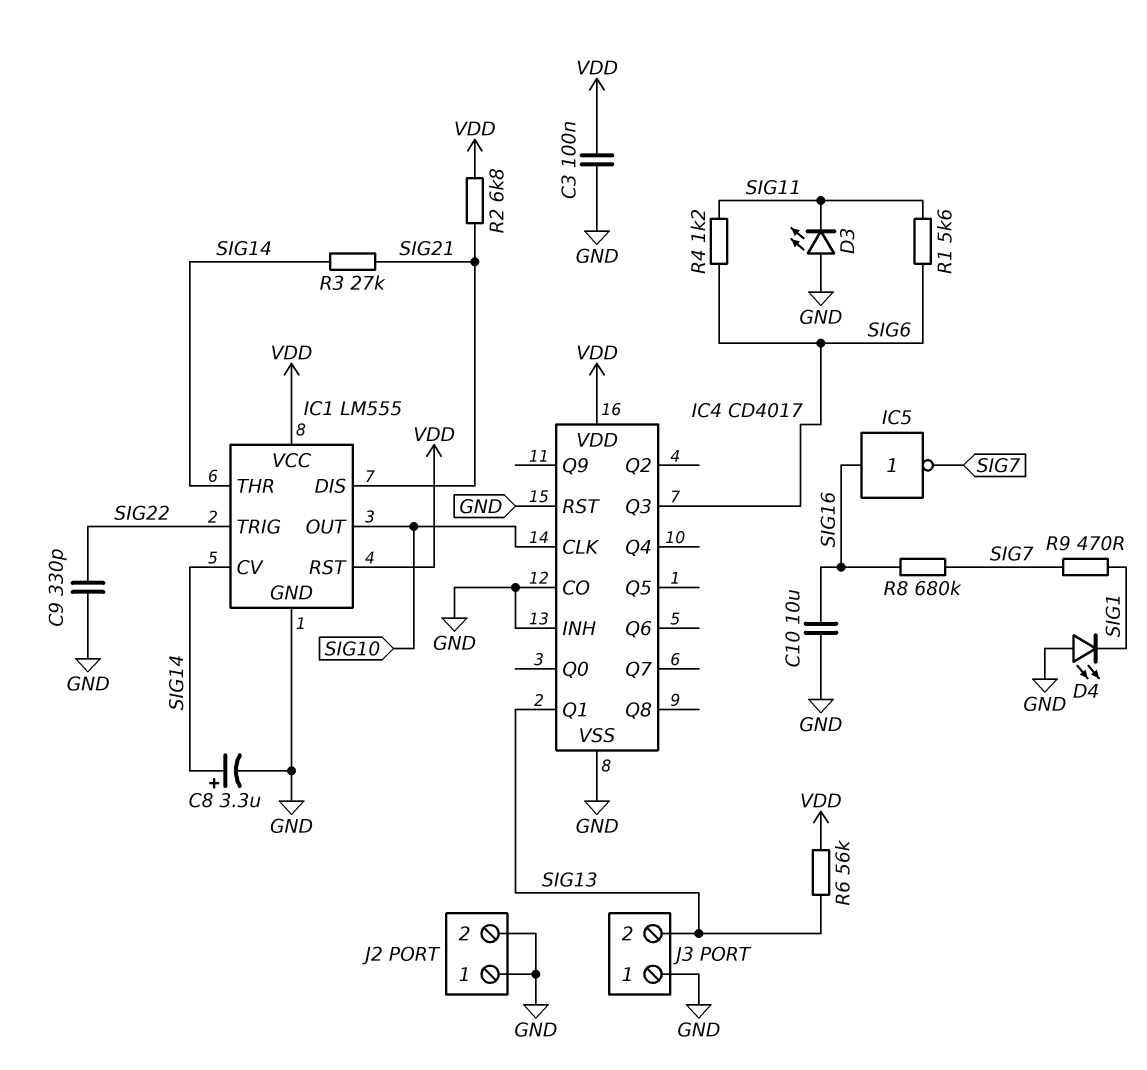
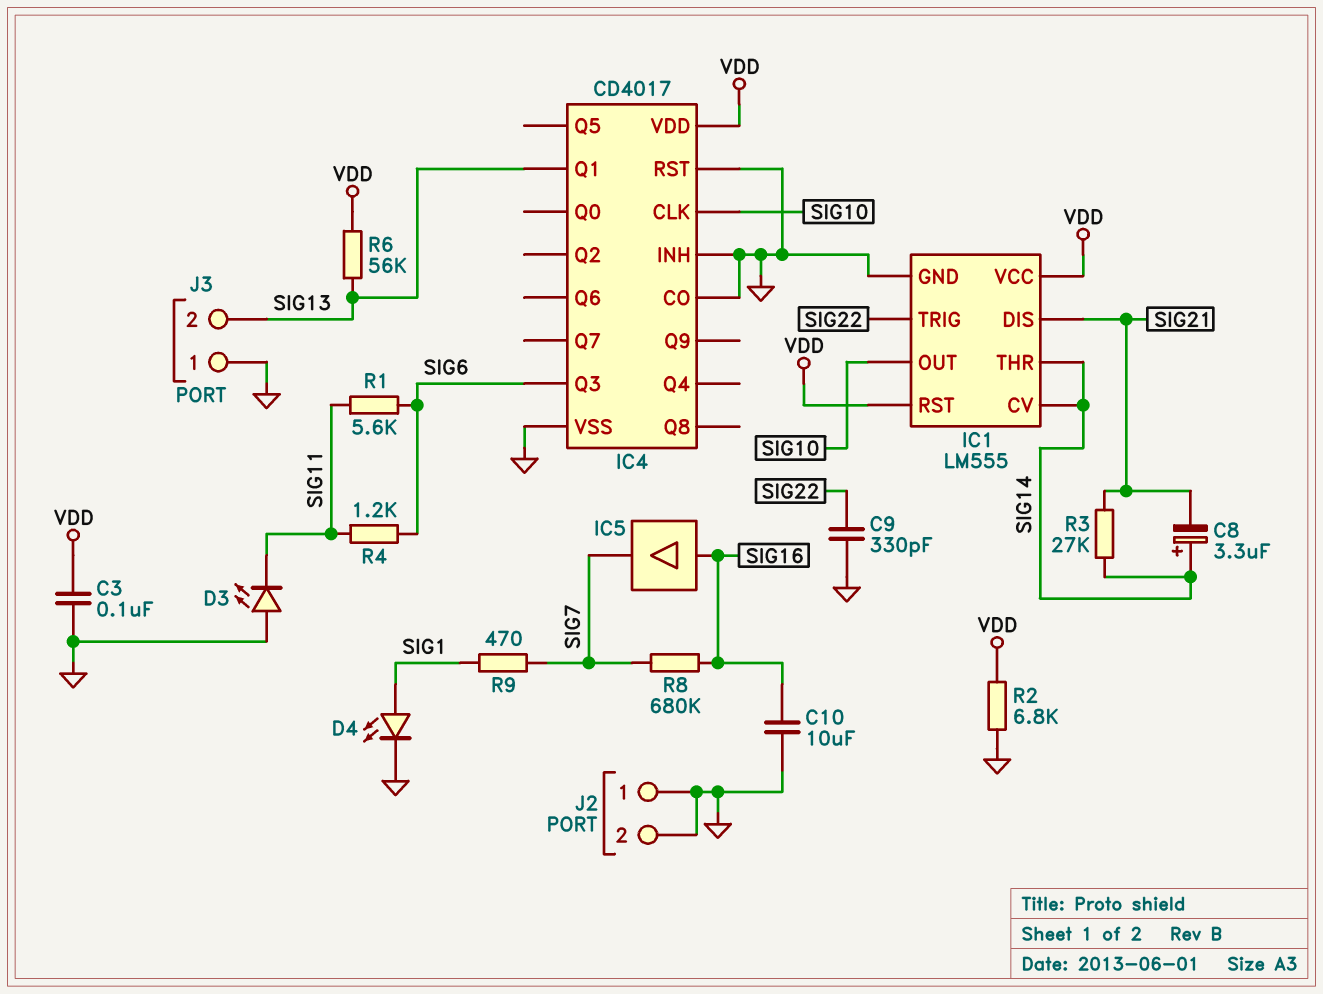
C8: 3.3uF (plus SIG14, minus GND) -> 3.3uF (plus SIG14, minus SIG21)
D4: LED (A GND, K SIG1) -> LED (A SIG1, K GND)
IC5: NOT (in SIG16, out SIG7) -> buffer (in SIG16, out SIG7)
R2: 6.8k (SIG21, VDD) -> 6.8k (GND, VDD)

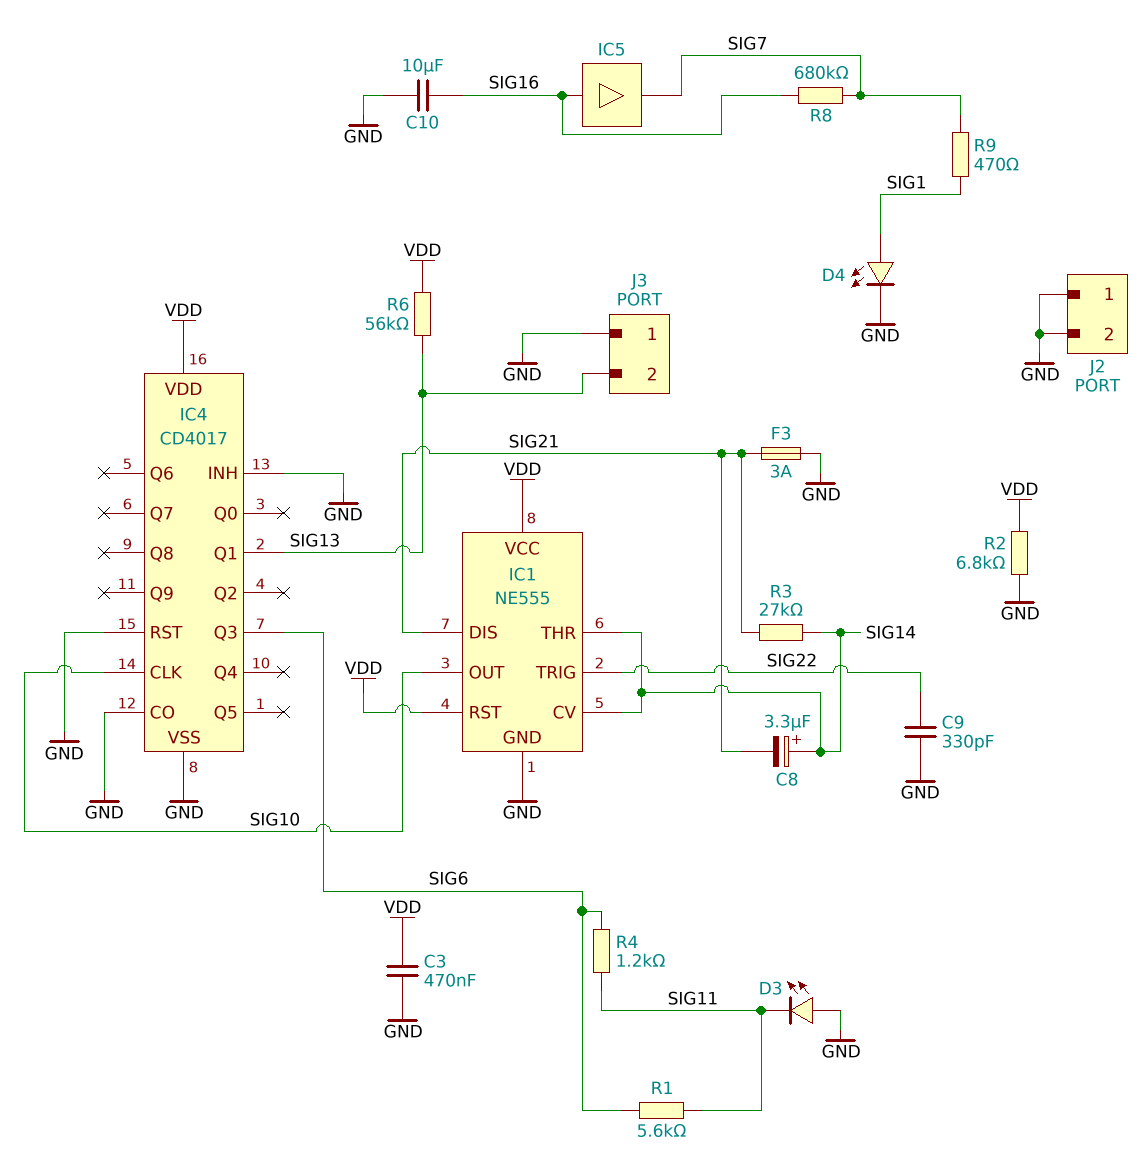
C3: 100nF (GND, VDD) -> 470nF (GND, VDD)
F3: none -> 3A (GND, SIG21)
IC1: LM555 -> NE555

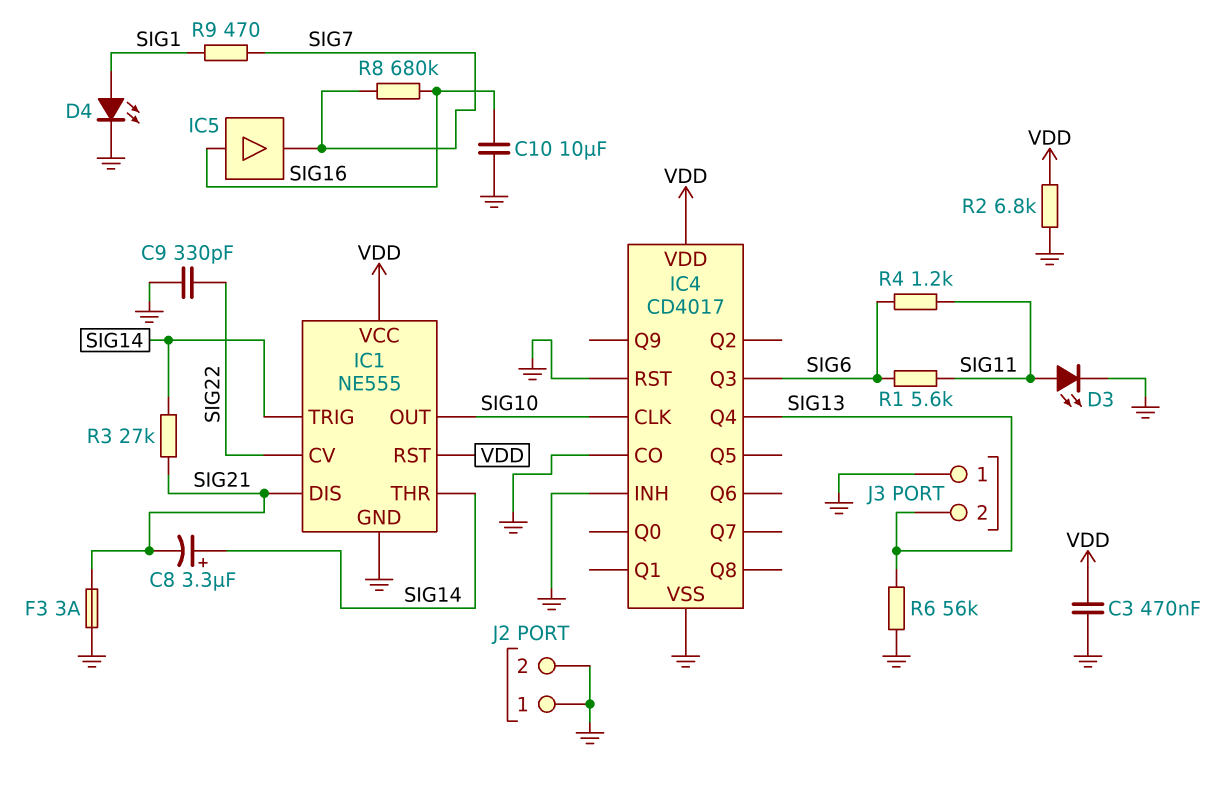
D3: LED (A GND, K SIG11) -> LED (A SIG11, K GND)
IC1 pin CV: SIG14 -> SIG22
IC1 pin TRIG: SIG22 -> SIG14
IC4 pin Q1: SIG13 -> none
IC4 pin Q4: none -> SIG13
R6: 56k (SIG13, VDD) -> 56k (GND, SIG13)

